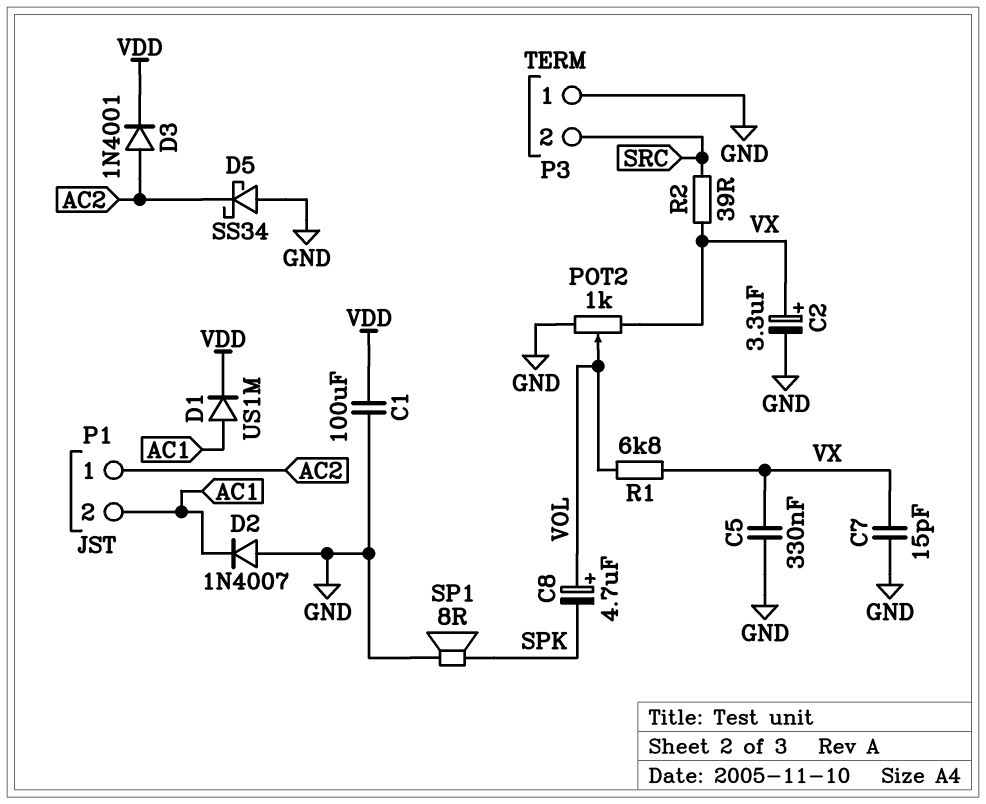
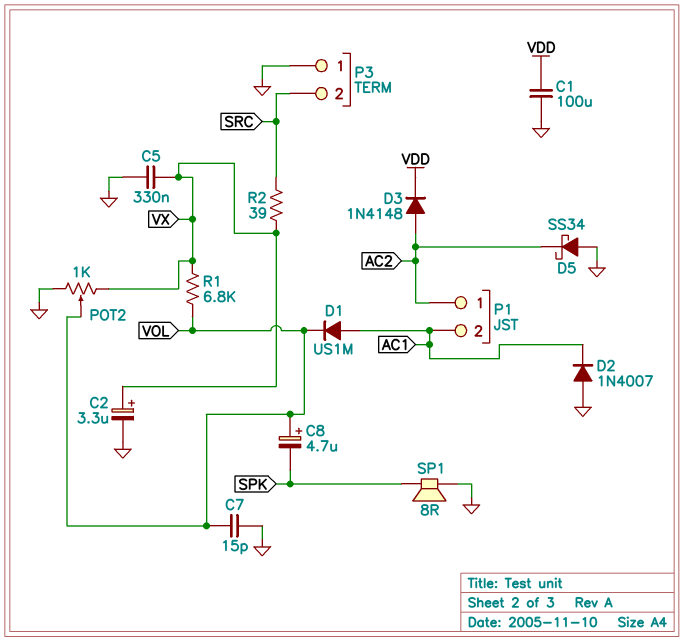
C7: 15pF (GND, VX) -> 15pF (GND, VOL)
D1: diode US1M (A AC1, K VDD) -> diode US1M (A AC1, K VOL)
D3: diode 1N4001 (A AC2, K VDD) -> diode 1N4148 (A AC2, K VDD)

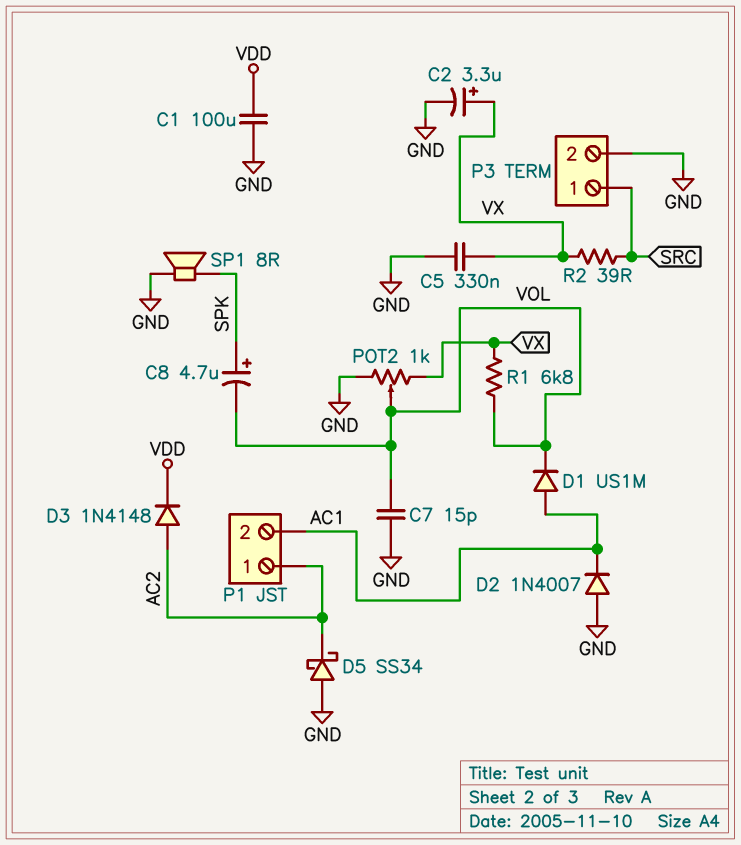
C8: 4.7uF (plus VOL, minus SPK) -> 4.7uF (plus SPK, minus VOL)
P3 pin 1: GND -> SRC
P3 pin 2: SRC -> GND

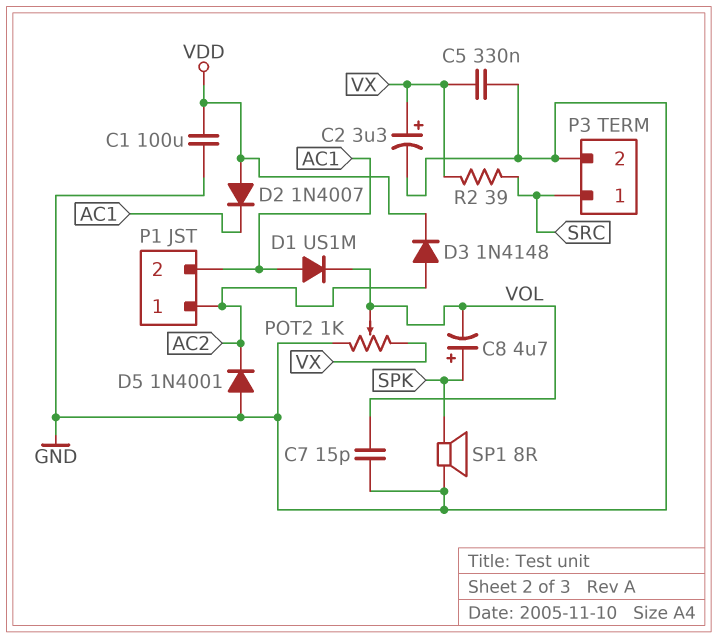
D2: diode 1N4007 (A GND, K AC1) -> diode 1N4007 (A VDD, K AC1)
D5: schottky SS34 (A GND, K AC2) -> diode 1N4001 (A GND, K AC2)
R1: 6.8k (VOL, VX) -> none

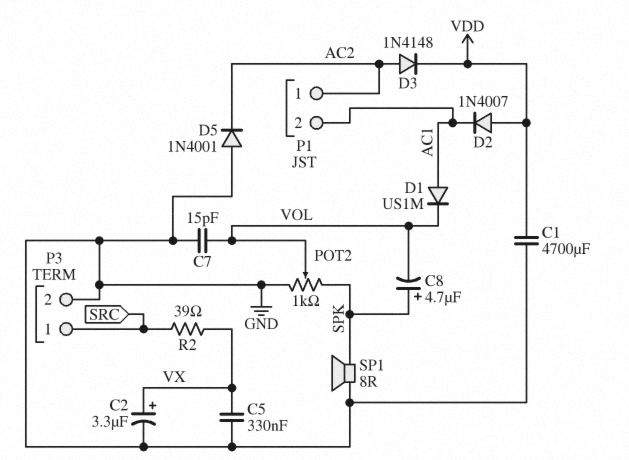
C1: 100uF (GND, VDD) -> 4700uF (GND, VDD)
POT2: 1k (GND, VX, wiper VOL) -> 1k (GND, SPK, wiper VOL)

